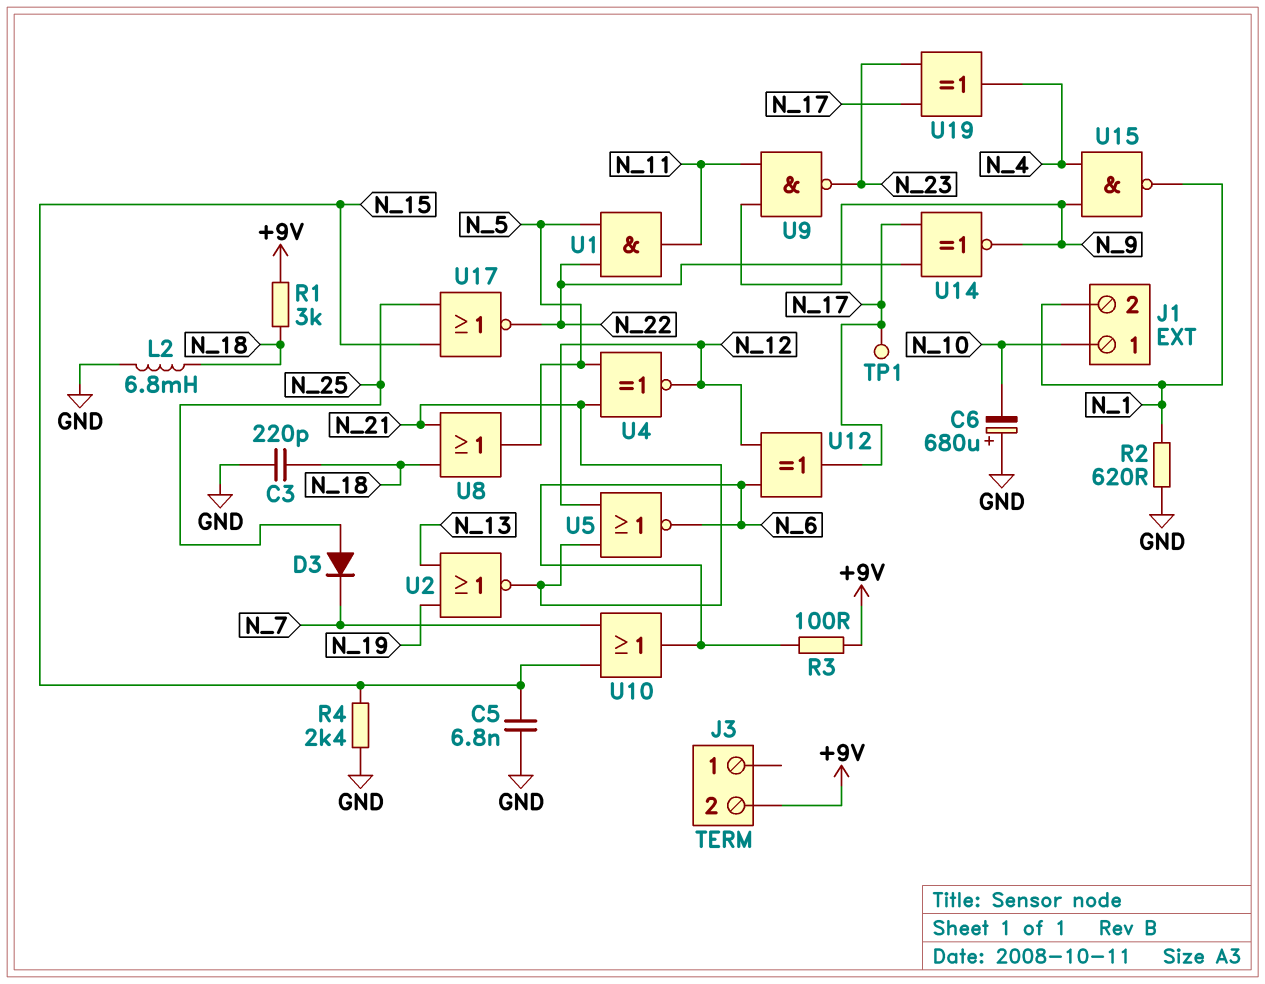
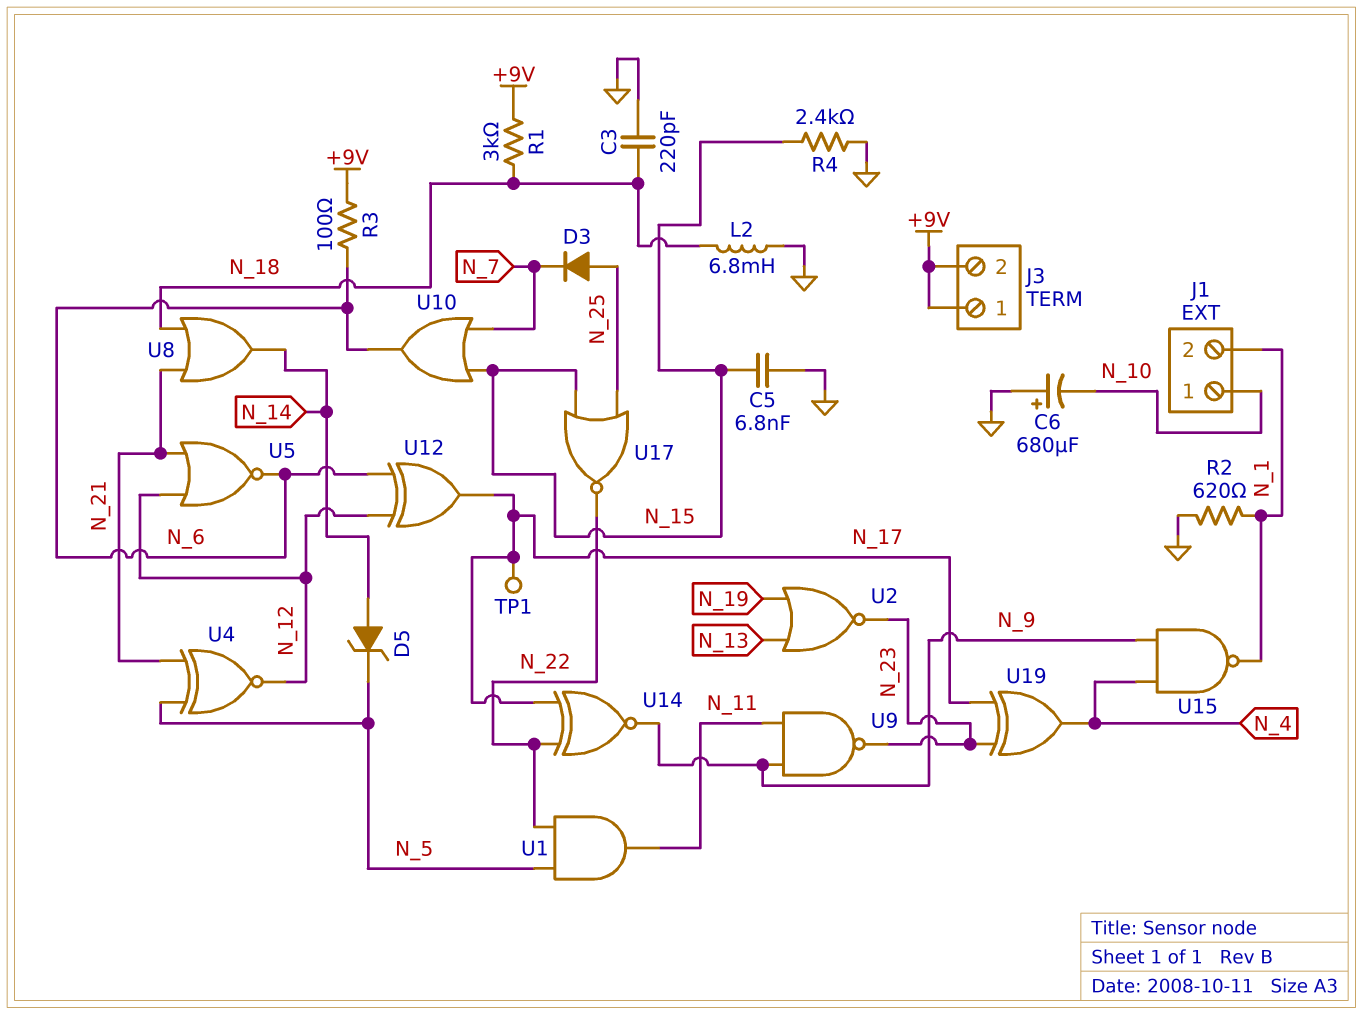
D5: none -> zener (A N_14, K N_5)
J3 pin 1: none -> +9V
U2: NOR (in N_13, in N_19, out N_21) -> NOR (in N_13, in N_19, out N_23)
U8: OR (in N_18, in N_21, out N_5) -> OR (in N_18, in N_21, out N_14)

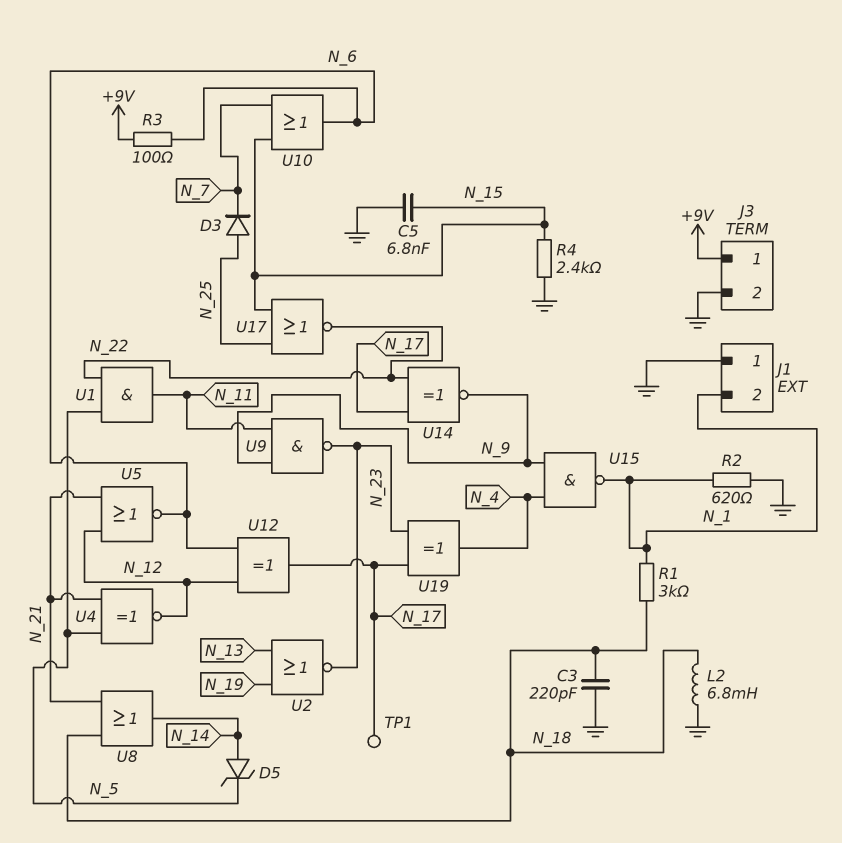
C6: 680uF (plus GND, minus N_10) -> none
J1 pin 1: N_10 -> GND
J3 pin 2: +9V -> GND
R1: 3k (+9V, N_18) -> 3k (N_1, N_18)

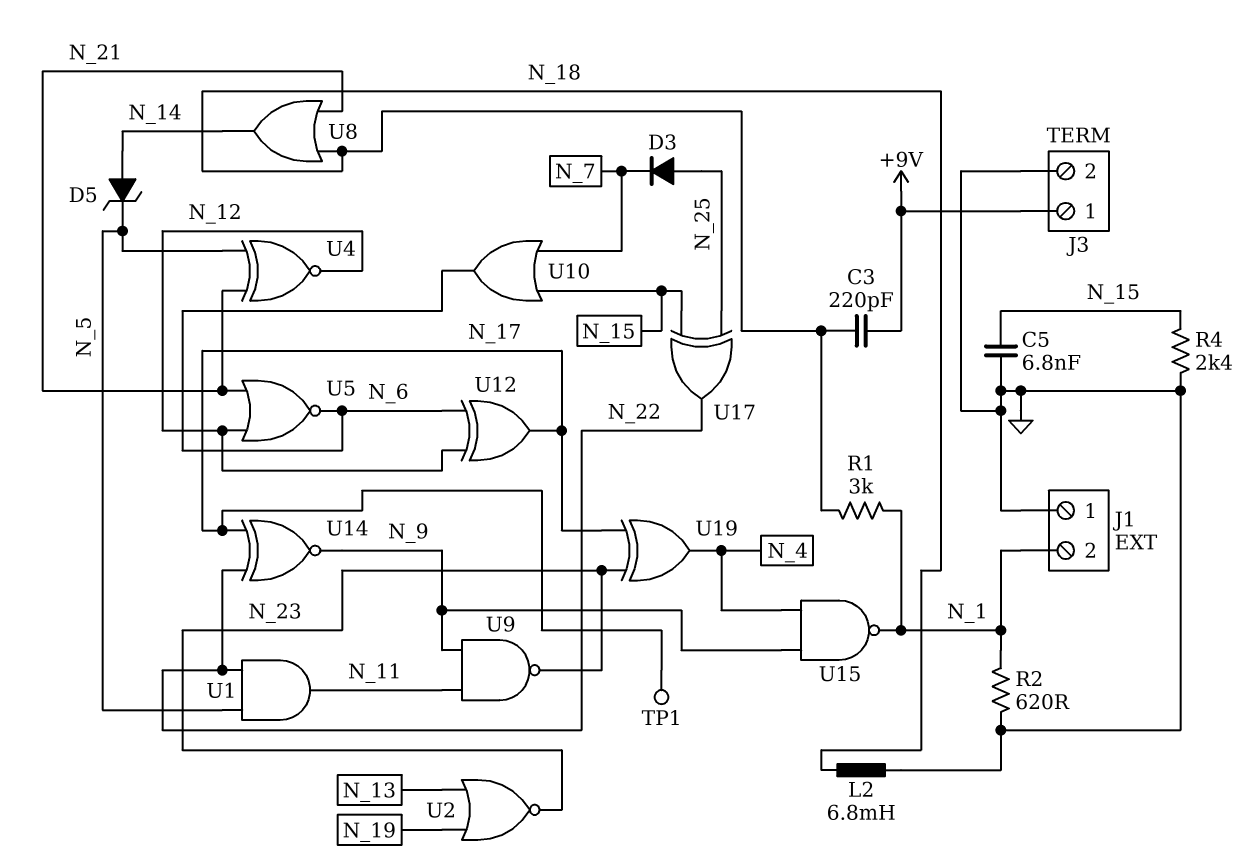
C3: 220pF (GND, N_18) -> 220pF (+9V, N_18)
R3: 100 (+9V, N_6) -> none
U17: NOR (in N_15, in N_25, out N_22) -> XOR (in N_15, in N_25, out N_22)

